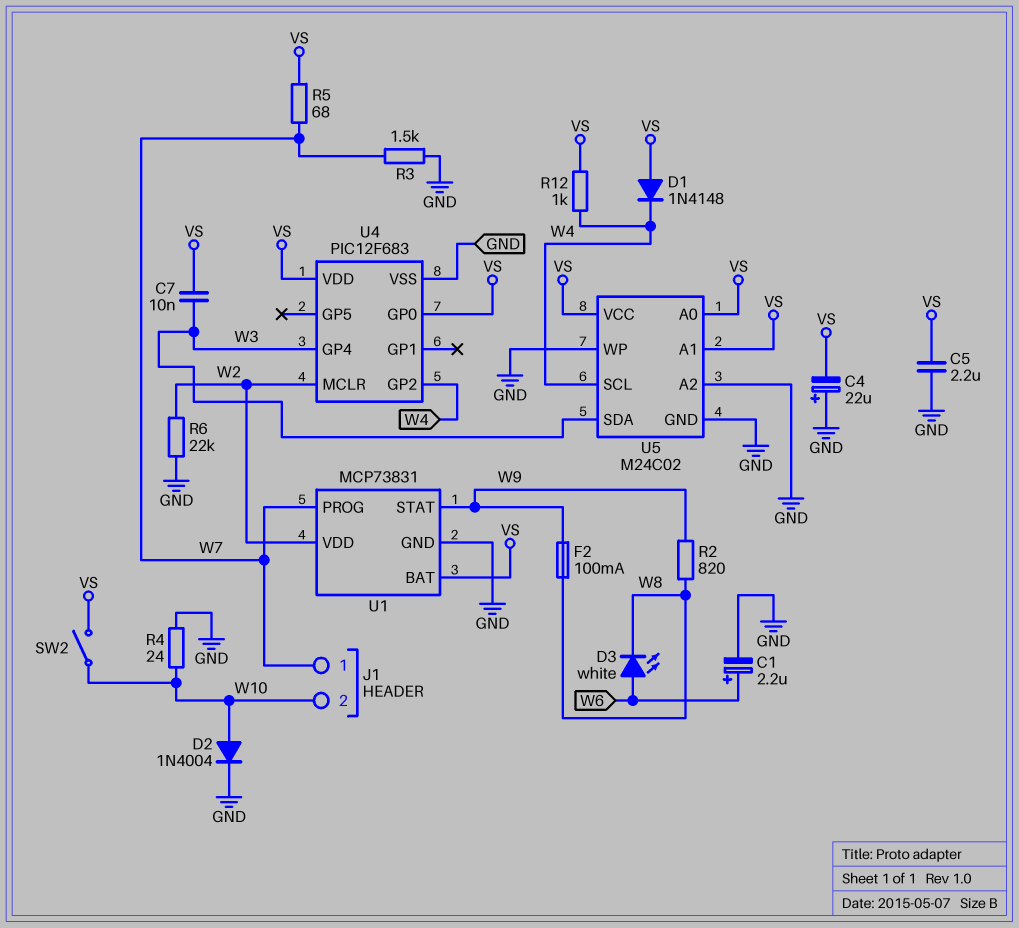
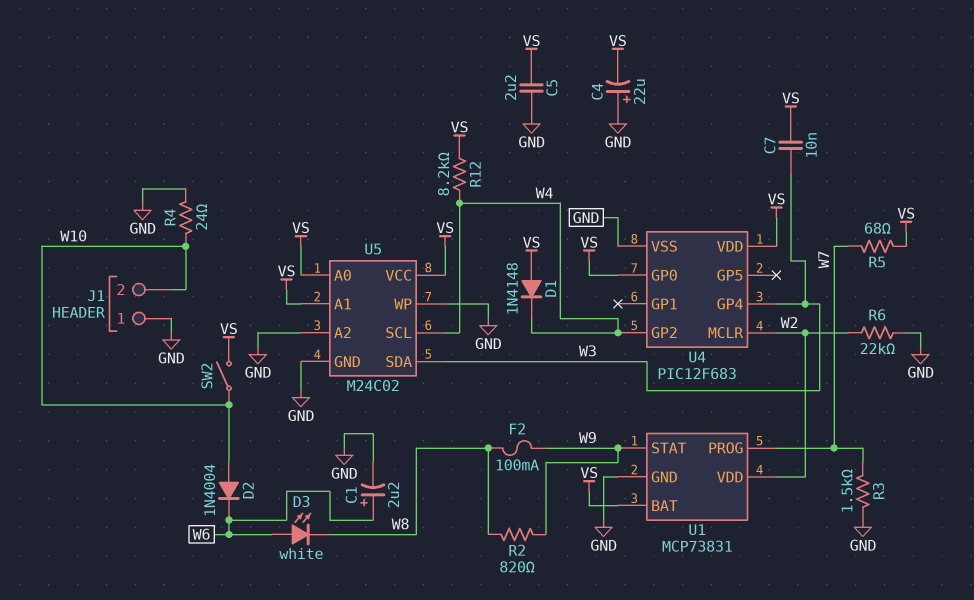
D2: diode 1N4004 (A W10, K GND) -> diode 1N4004 (A W10, K W6)
J1 pin 1: W7 -> GND
R12: 1k (VS, W4) -> 8.2k (VS, W4)

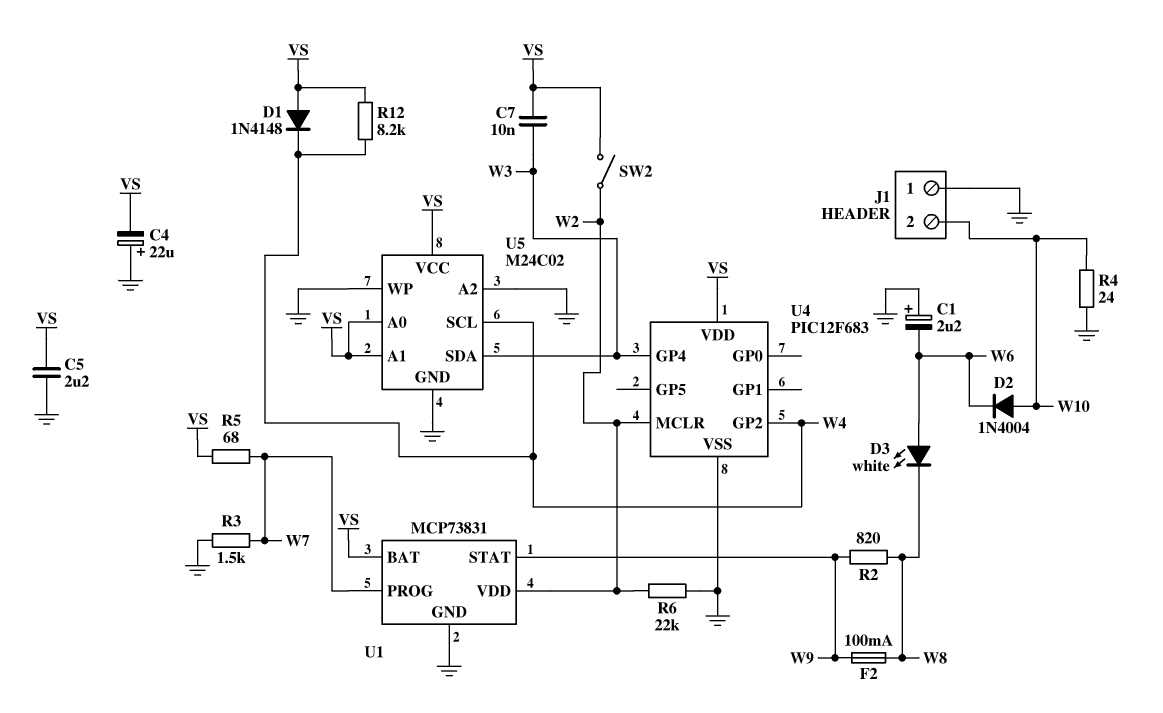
C1: 2.2uF (plus W6, minus GND) -> 2.2uF (plus GND, minus W6)
SW2: switch (VS, W10) -> switch (VS, W2)
U4 pin GP0: VS -> none

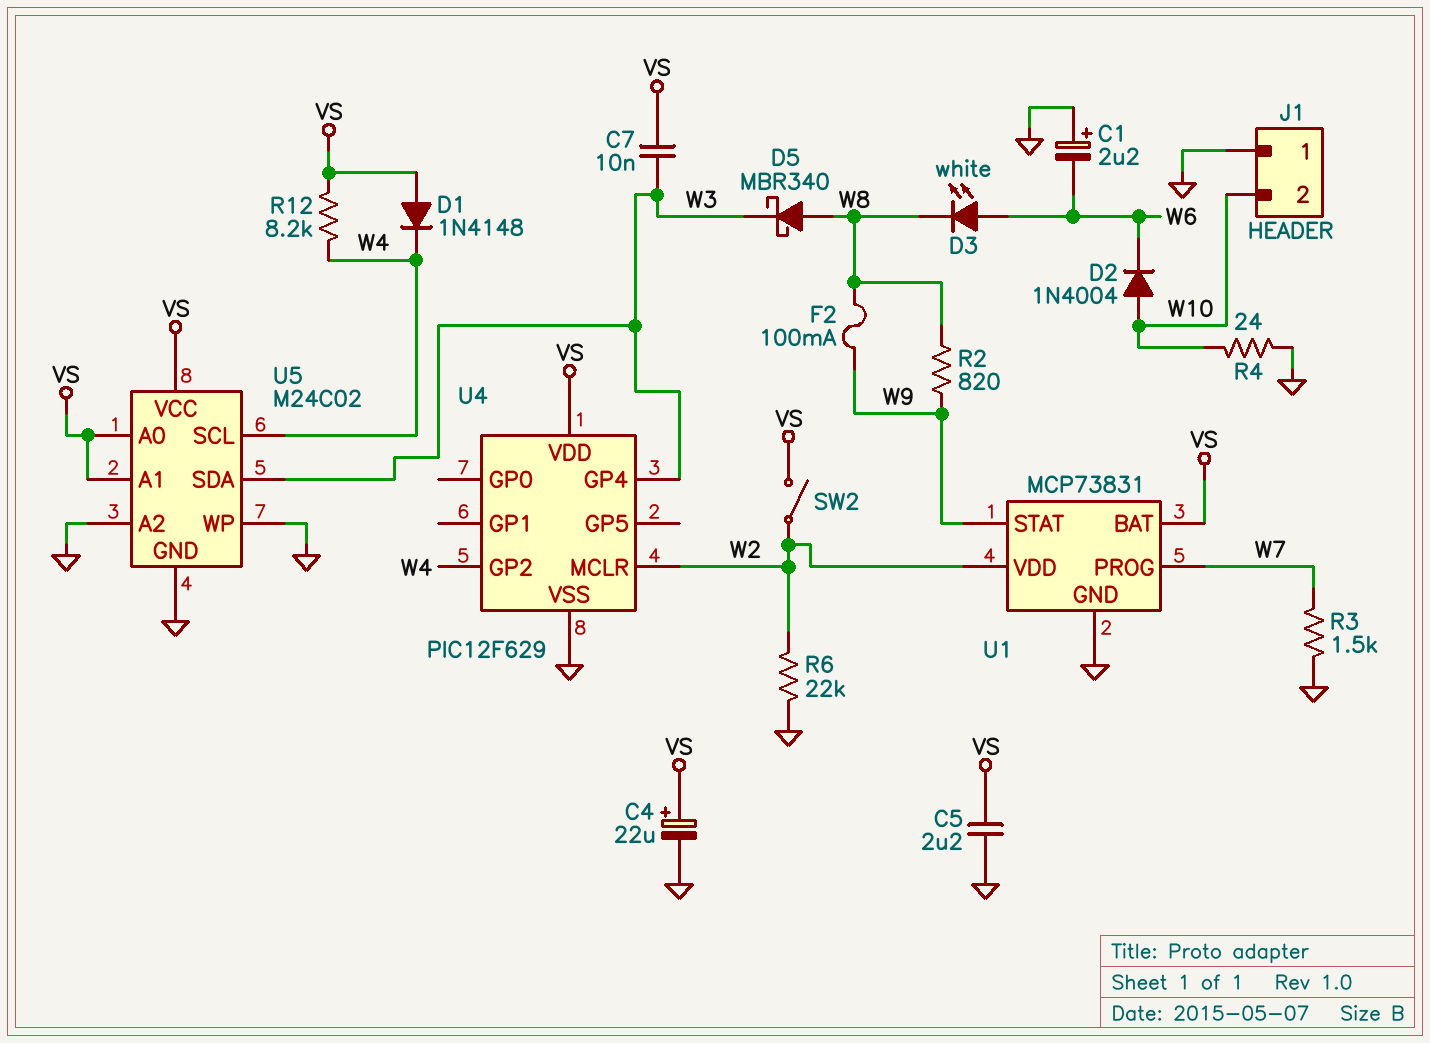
C4: 22uF (plus GND, minus VS) -> 22uF (plus VS, minus GND)
D5: none -> schottky MBR340 (A W8, K W3)
R5: 68 (VS, W7) -> none
U4: PIC12F683 -> PIC12F629

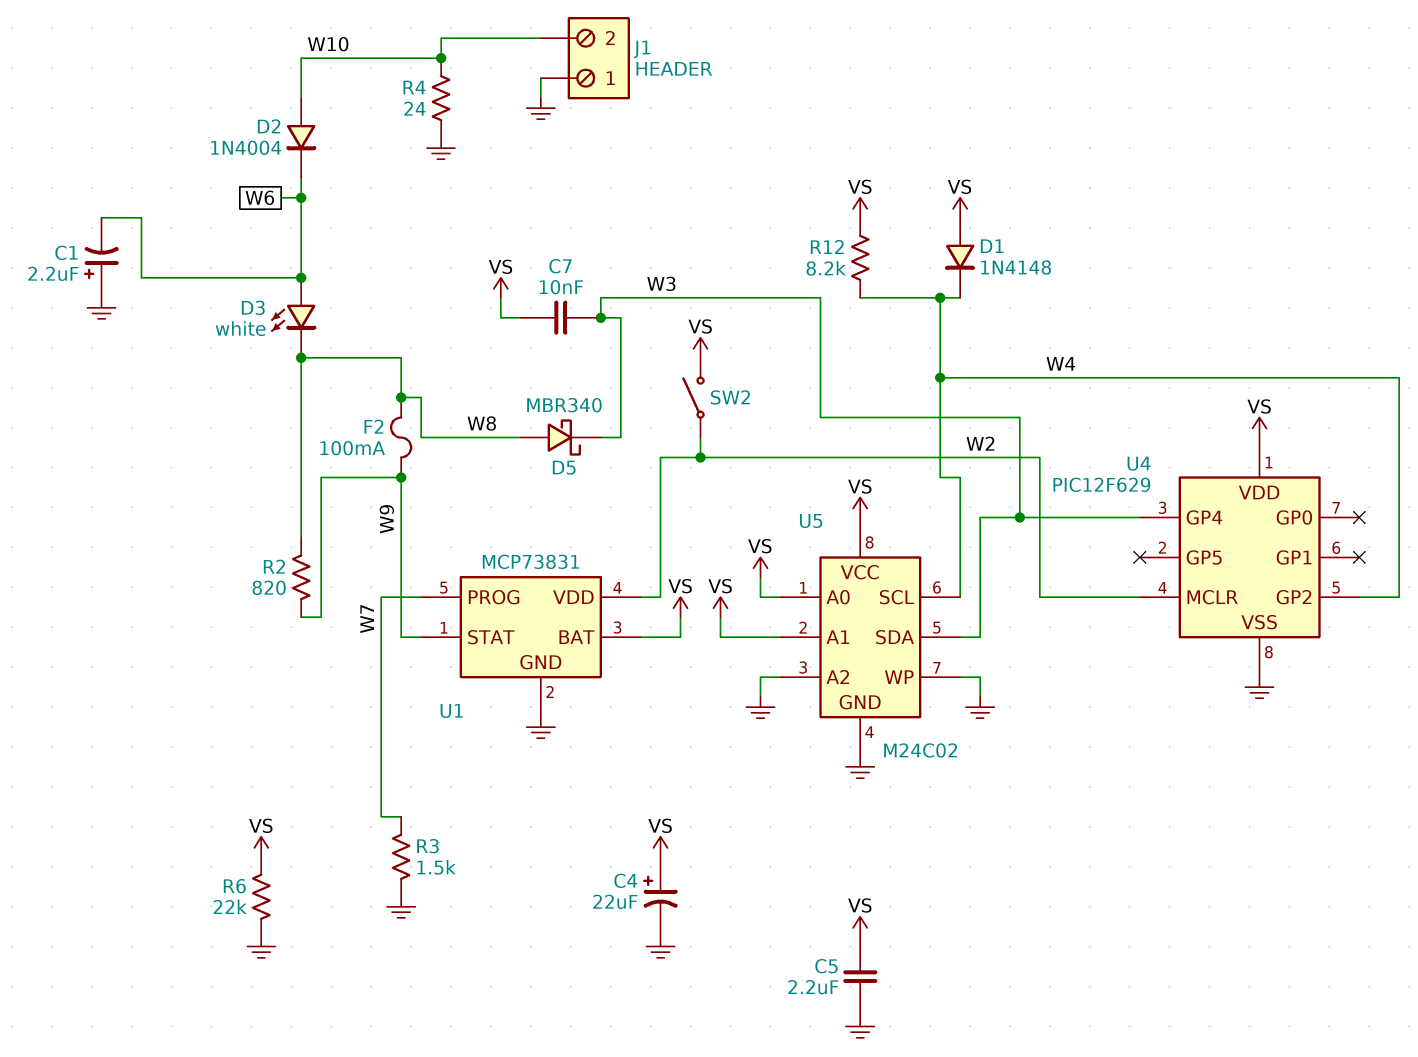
R6: 22k (GND, W2) -> 22k (GND, VS)

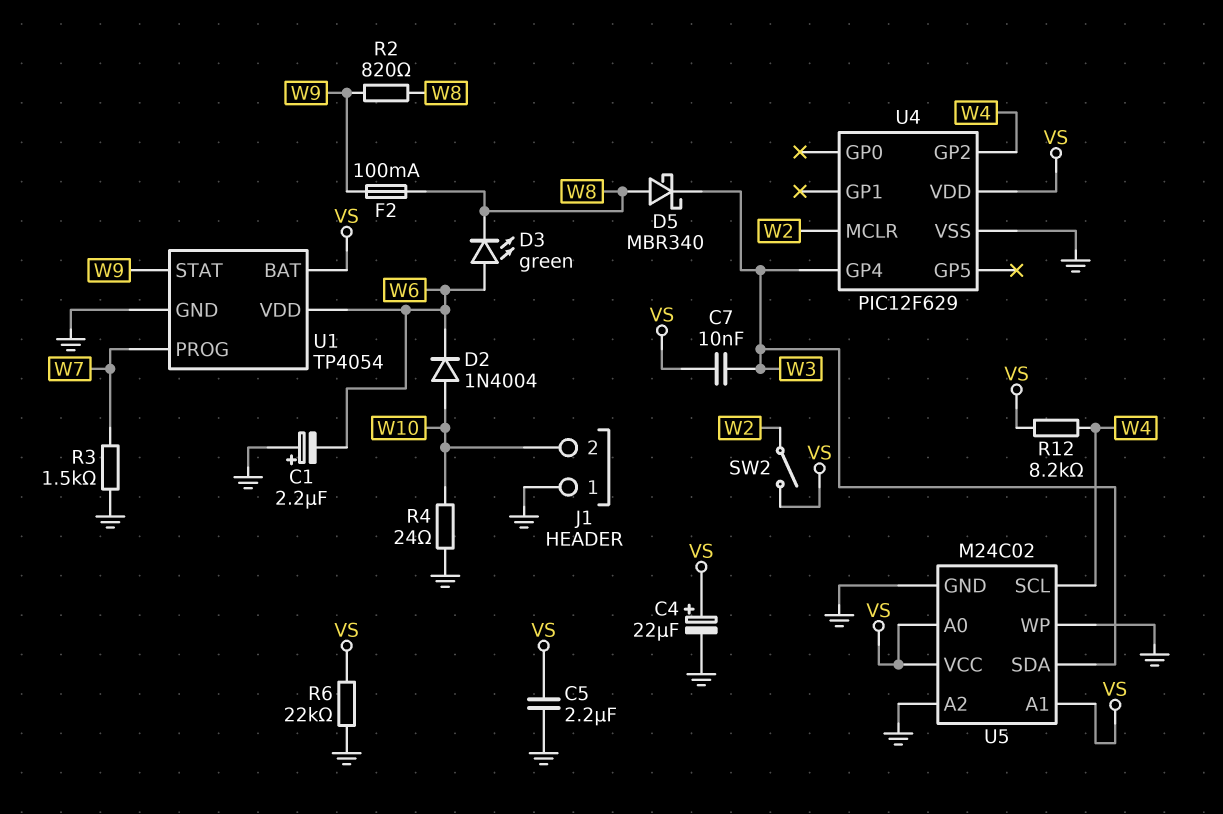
D1: diode 1N4148 (A VS, K W4) -> none
D3: LED white (A W6, K W8) -> LED green (A W6, K W8)
U1: MCP73831 -> TP4054
U1 pin VDD: W2 -> W6

